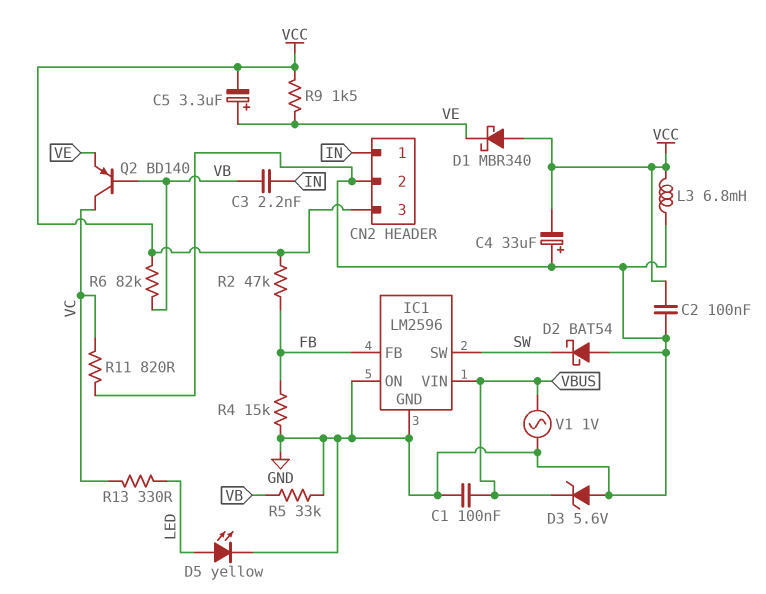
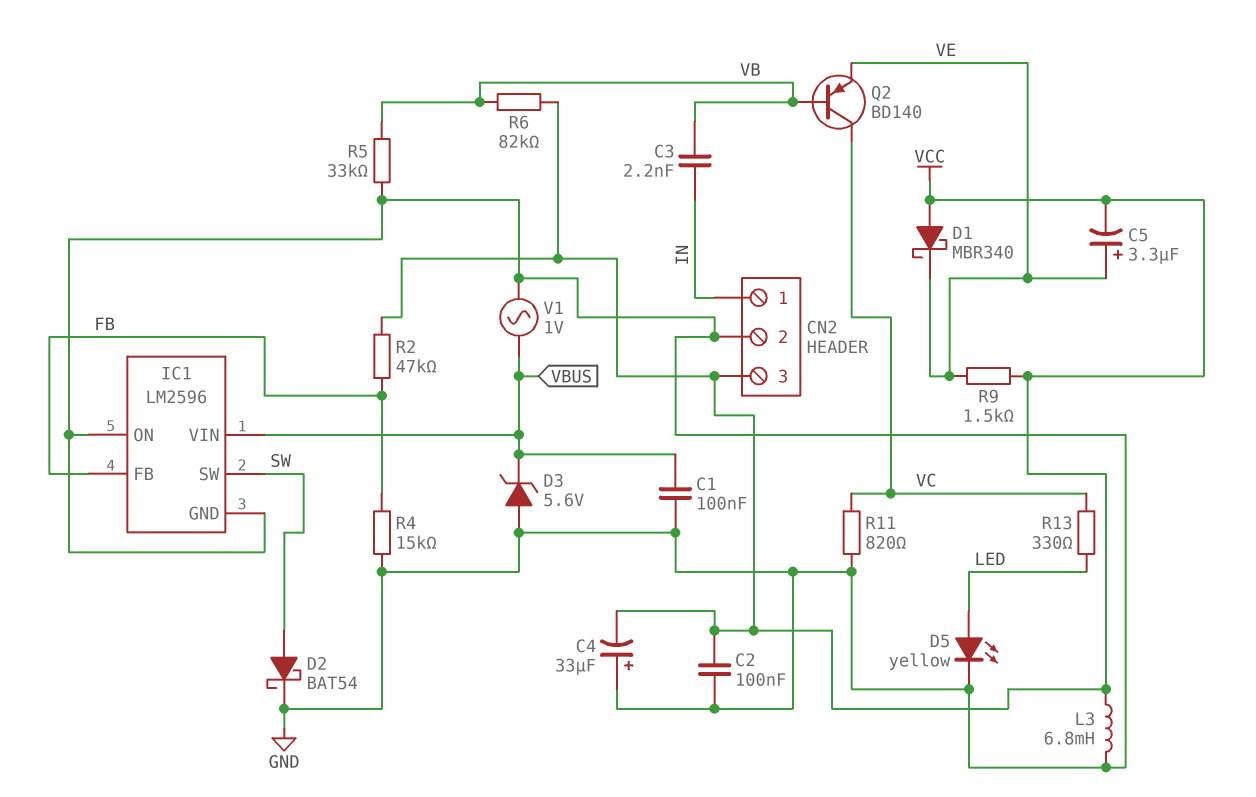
D2: schottky BAT54 (A GND, K SW) -> schottky BAT54 (A SW, K GND)

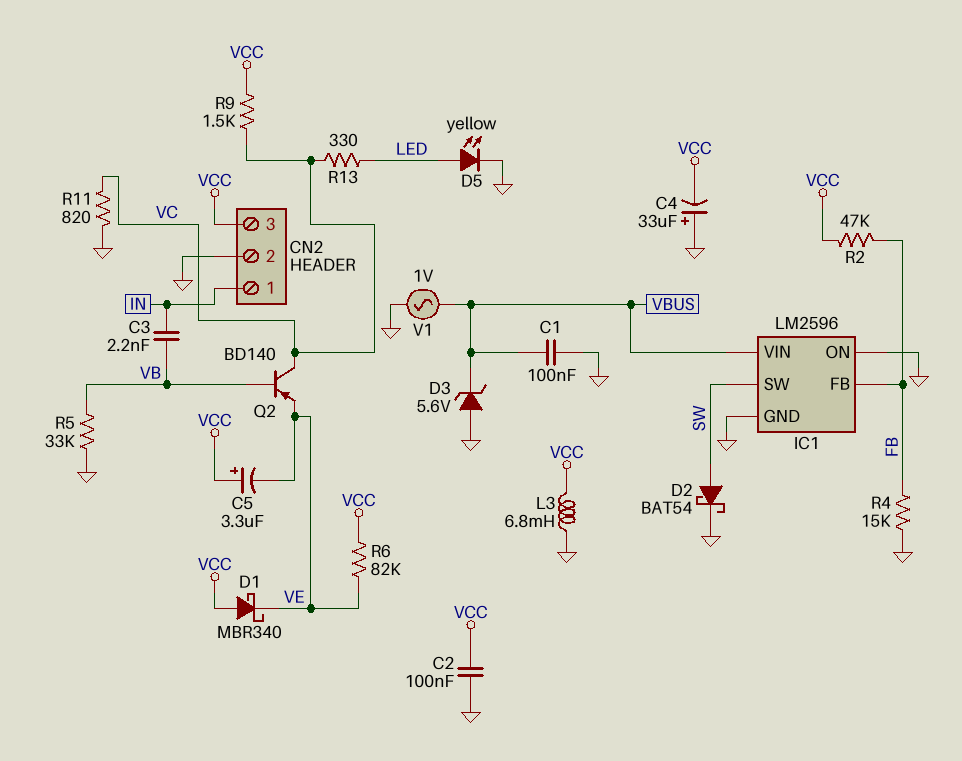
C5: 3.3uF (plus VE, minus VCC) -> 3.3uF (plus VCC, minus VE)
R6: 82k (VB, VCC) -> 82k (VCC, VE)
R9: 1.5k (VCC, VE) -> 1.5k (VC, VCC)

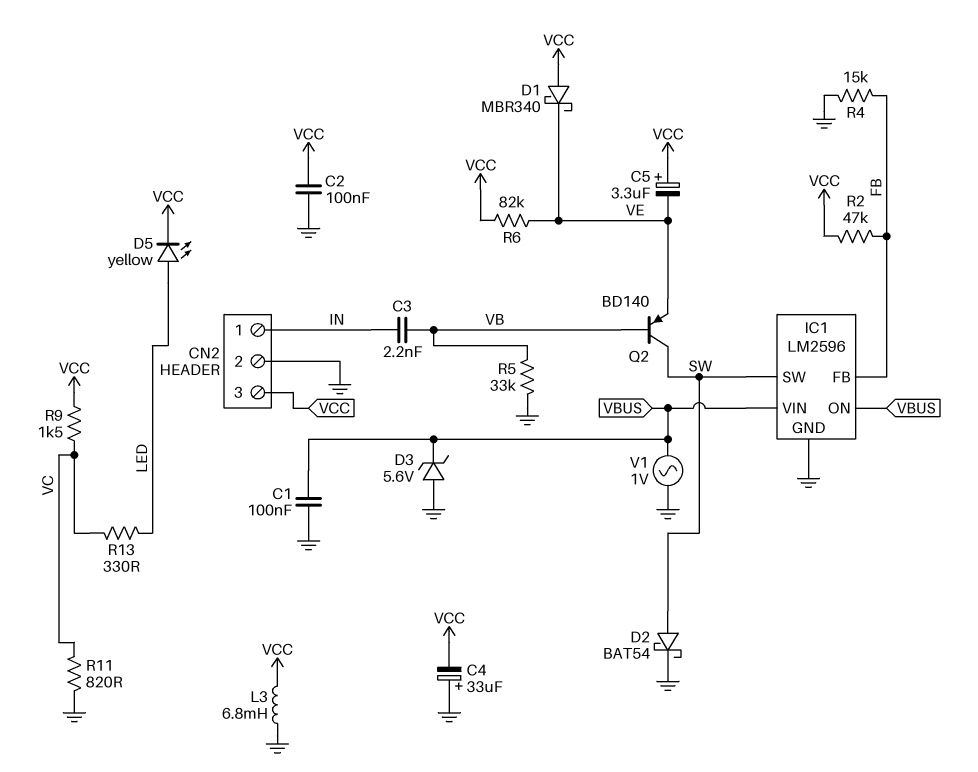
D5: LED yellow (A LED, K GND) -> LED yellow (A LED, K VCC)
IC1 pin ON: GND -> VBUS
Q2: PNP BD140 (B VB, C VC, E VE) -> PNP BD140 (B VB, C SW, E VE)

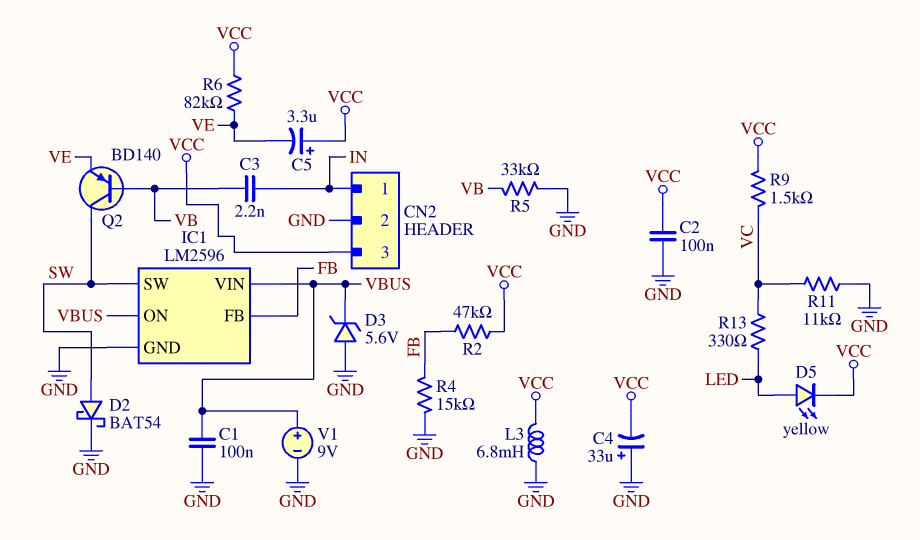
D1: schottky MBR340 (A VCC, K VE) -> none
R11: 820 (GND, VC) -> 11k (GND, VC)
V1: AC 1V (GND, VBUS) -> 9V (plus VBUS, minus GND)

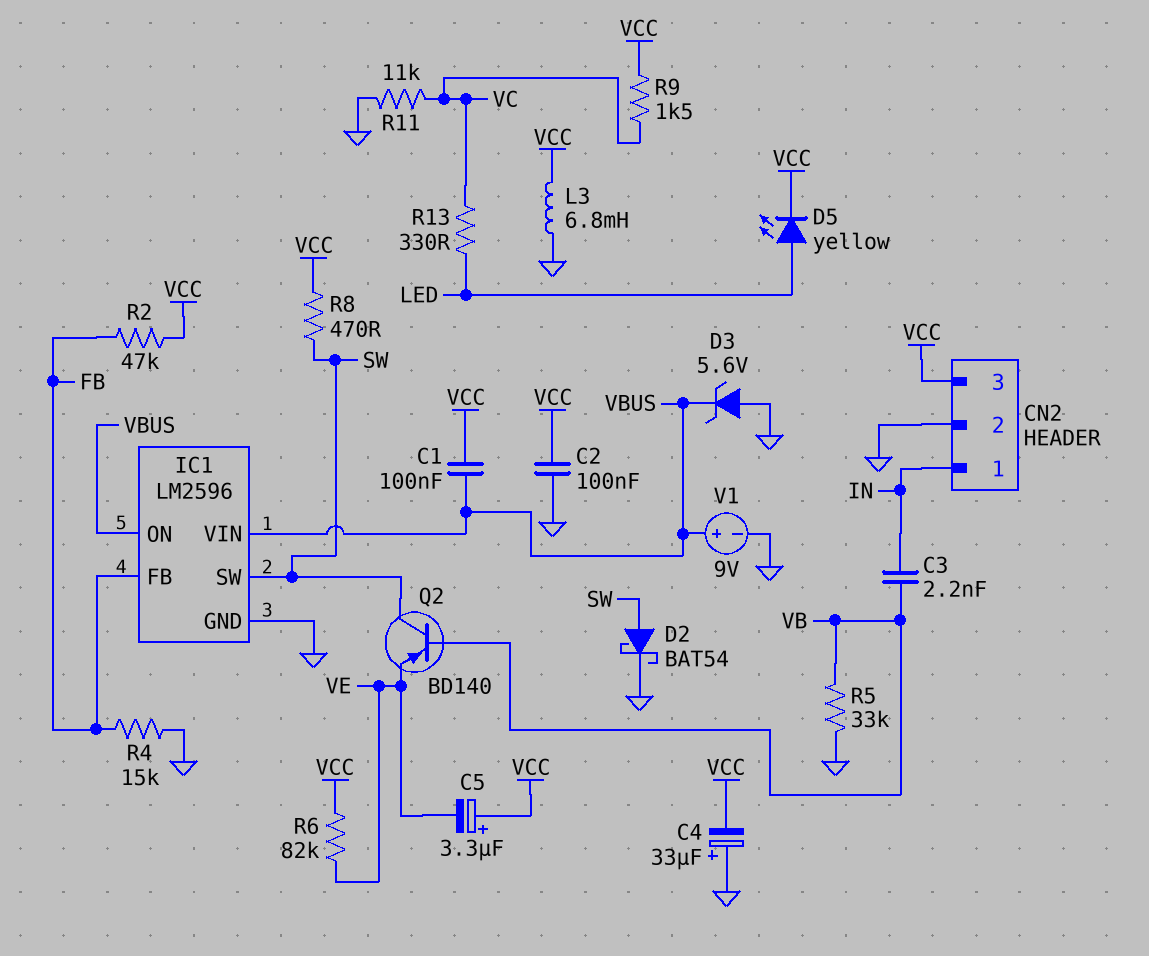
C1: 100nF (GND, VBUS) -> 100nF (VBUS, VCC)
R8: none -> 470 (SW, VCC)

